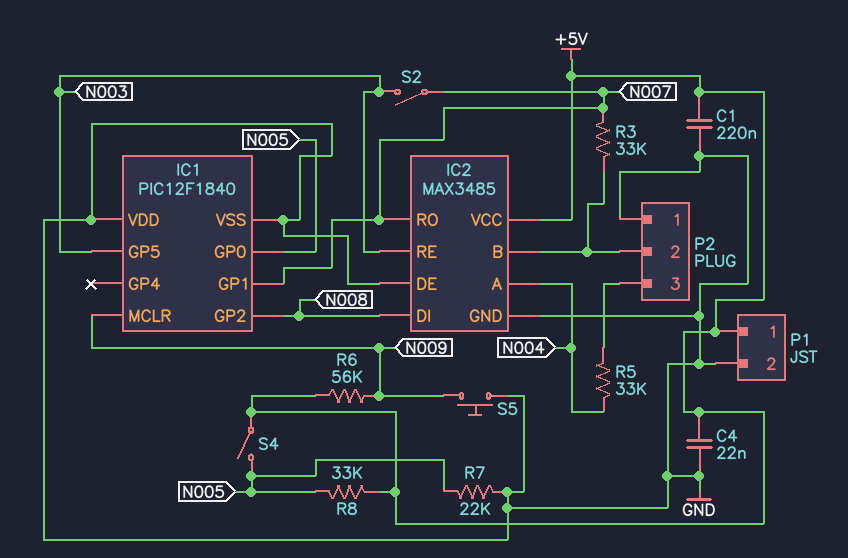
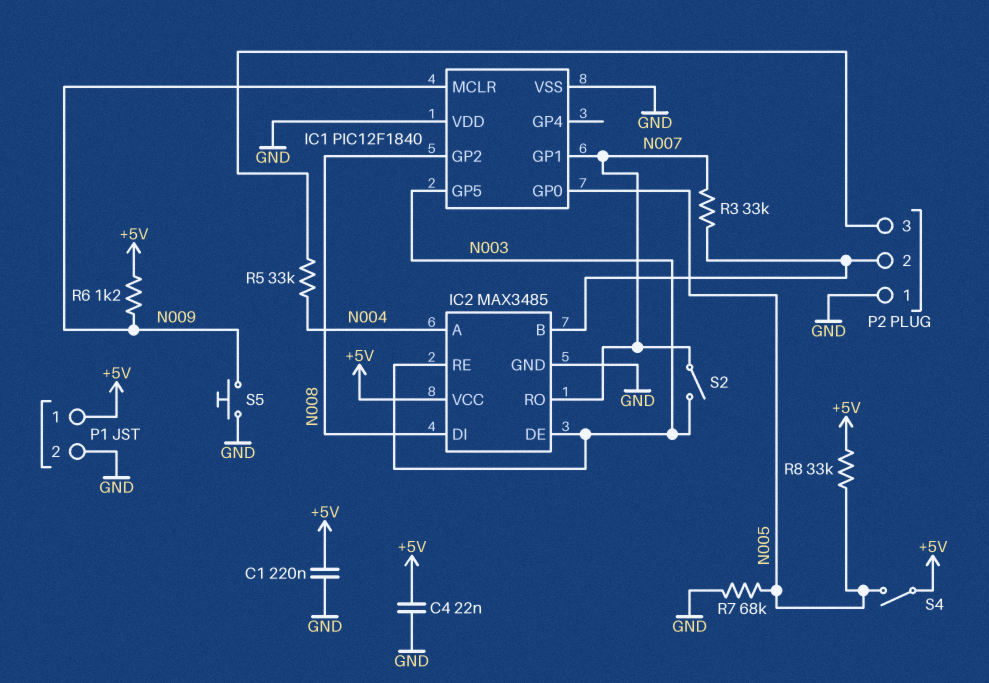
IC2 pin DE: GND -> N003
R6: 56k (+5V, N009) -> 1.2k (+5V, N009)
R7: 22k (GND, N005) -> 68k (GND, N005)

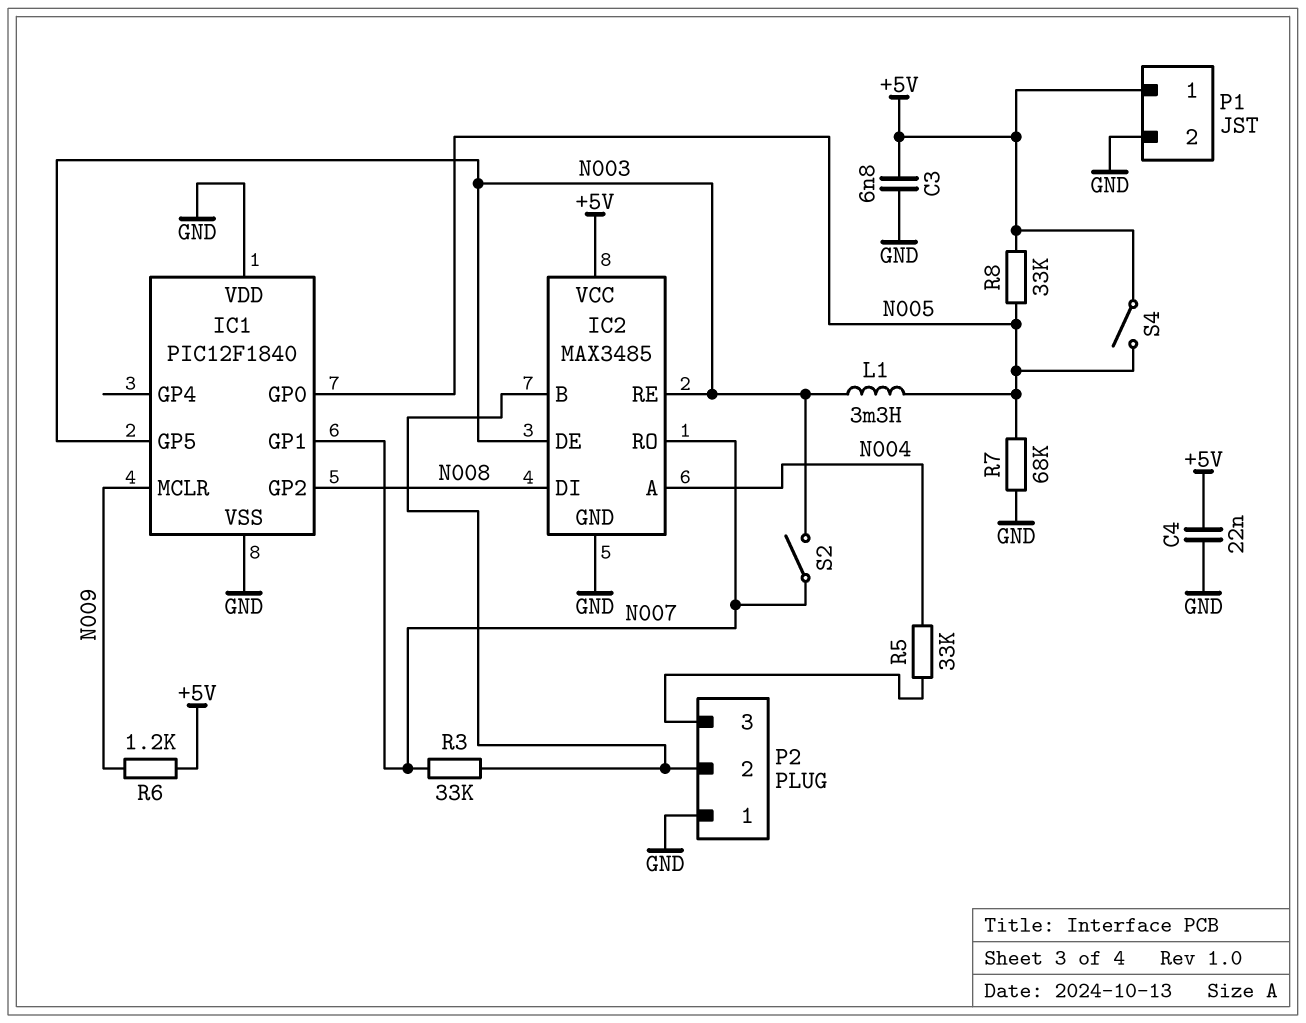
C1: 220nF (+5V, GND) -> none
C3: none -> 6.8nF (+5V, GND)
L1: none -> 3.3mH (N003, N005)
S5: button (GND, N009) -> none

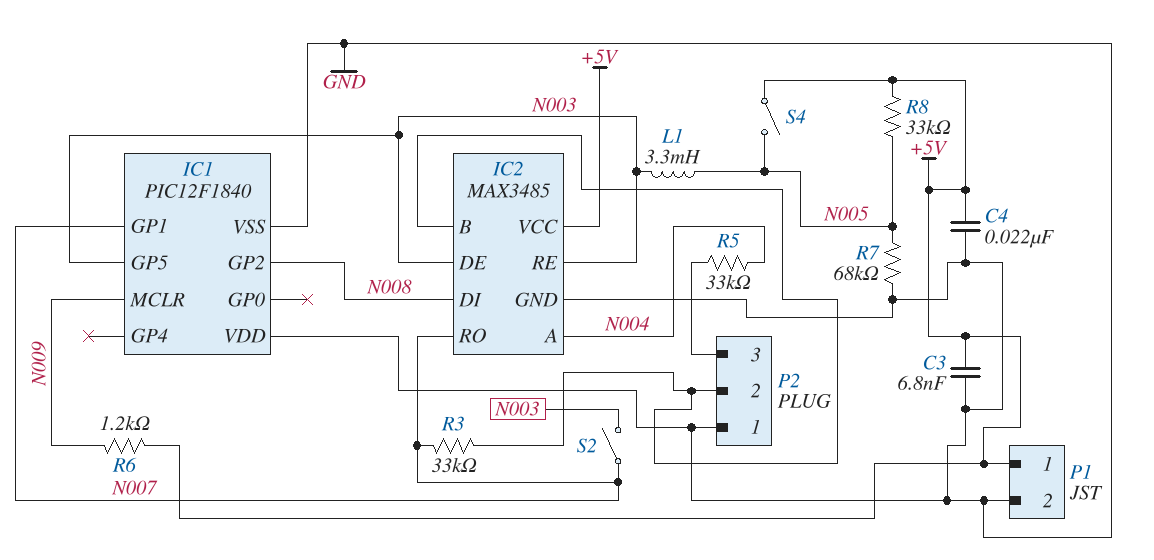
IC1 pin GP0: N005 -> none

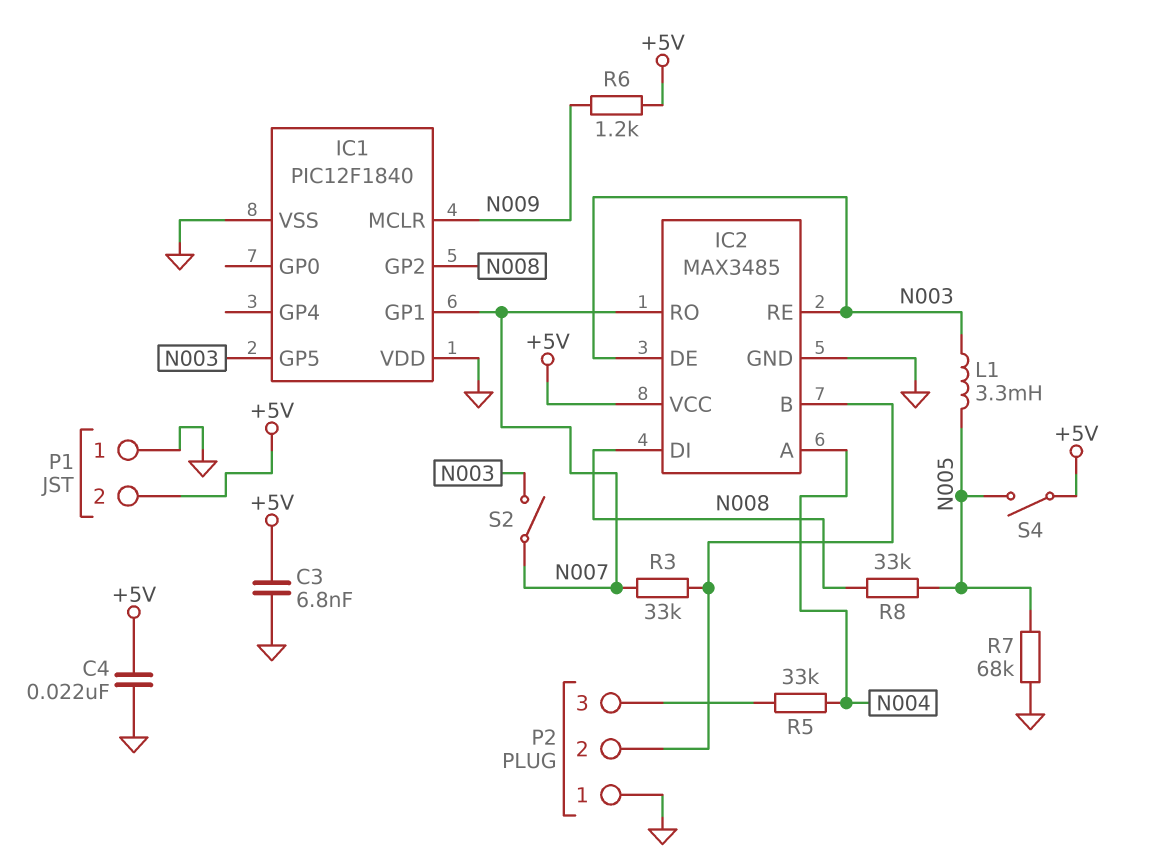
P1 pin 1: +5V -> GND
P1 pin 2: GND -> +5V
R8: 33k (+5V, N005) -> 33k (N005, N008)

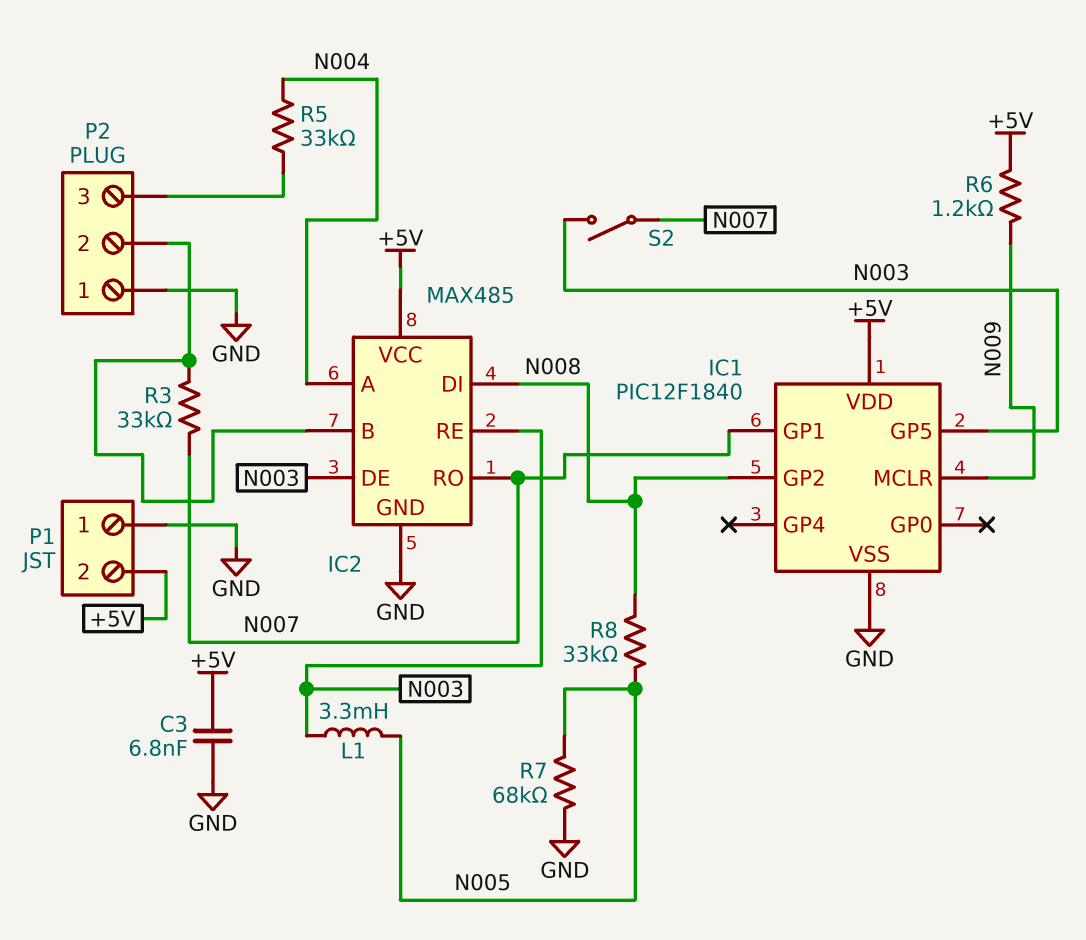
C4: 22nF (+5V, GND) -> none
IC1 pin VDD: GND -> +5V
IC2: MAX3485 -> MAX485
S4: switch (+5V, N005) -> none

